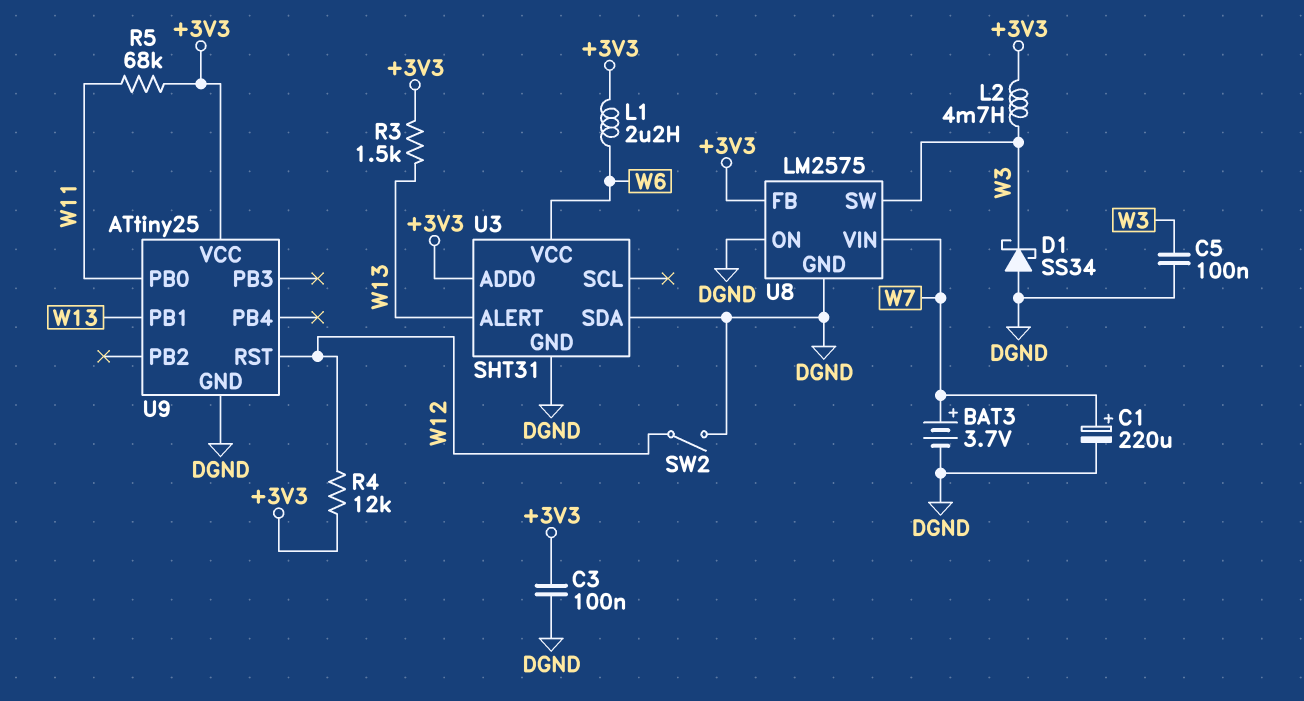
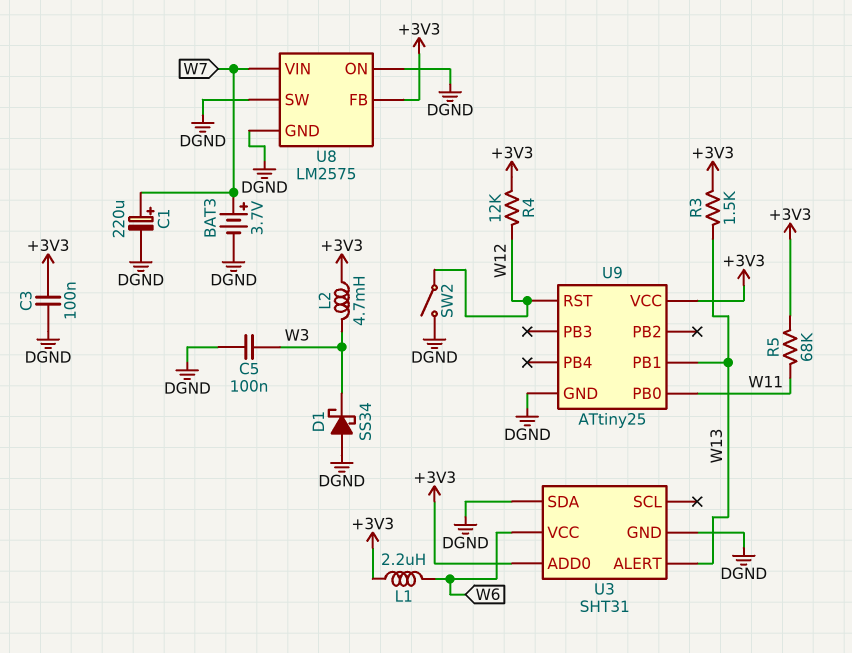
U8 pin SW: W3 -> DGND

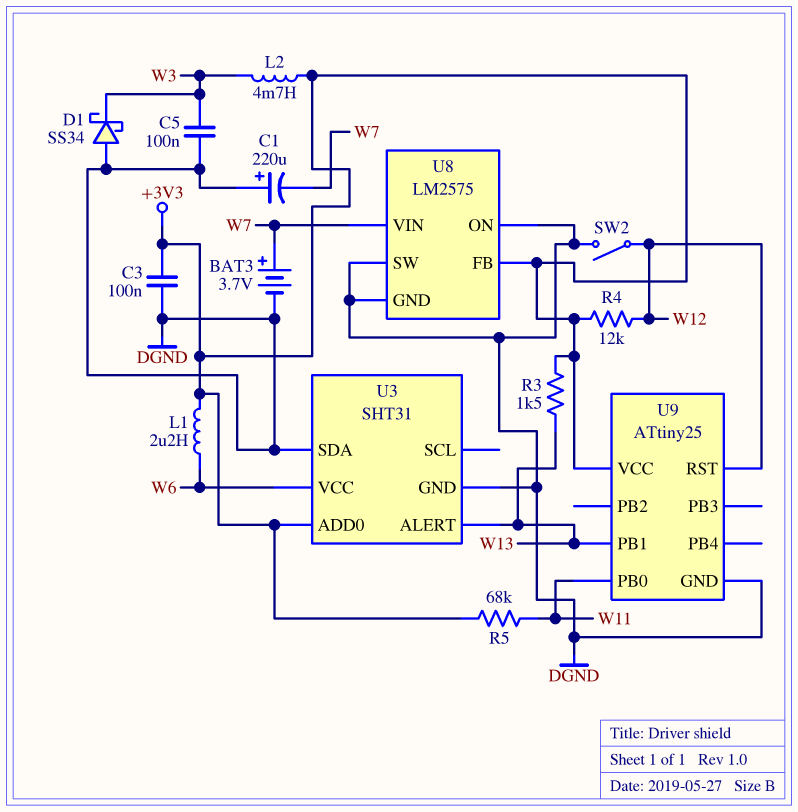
C1: 220uF (plus W7, minus DGND) -> 220uF (plus DGND, minus W7)

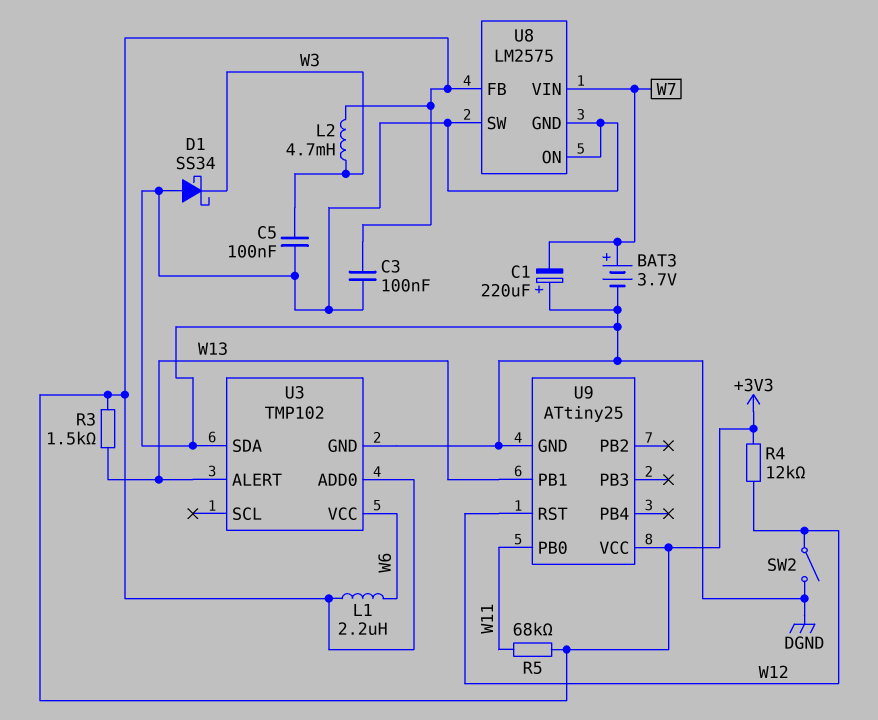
U3: SHT31 -> TMP102

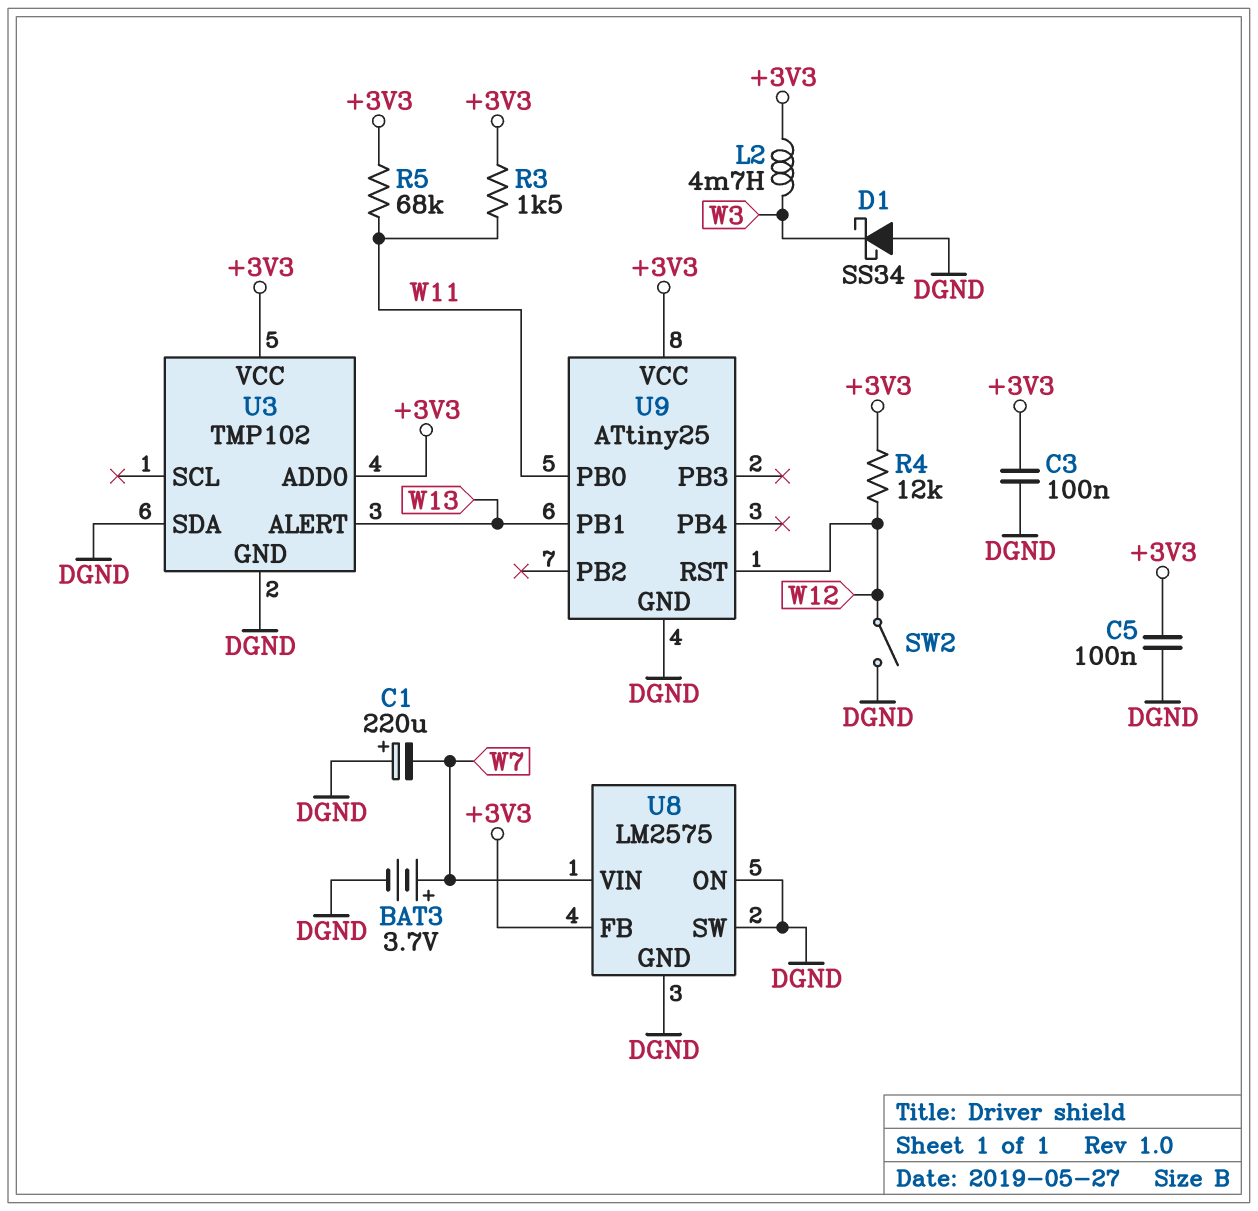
C5: 100nF (DGND, W3) -> 100nF (+3V3, DGND)
L1: 2.2uH (+3V3, W6) -> none
R3: 1.5k (+3V3, W13) -> 1.5k (+3V3, W11)
U3 pin VCC: W6 -> +3V3

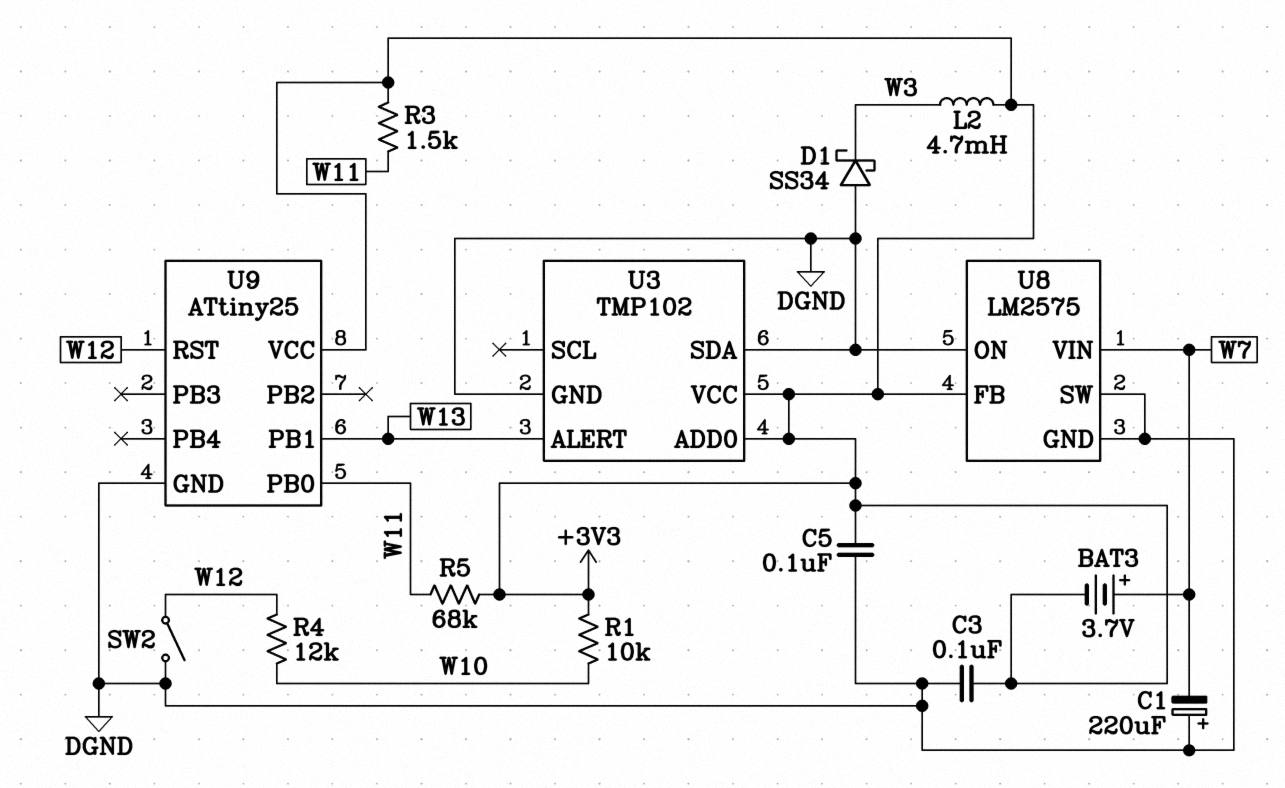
BAT3: 3.7V (plus W7, minus DGND) -> 3.7V (plus W7, minus +3V3)
R1: none -> 10k (+3V3, W10)
R4: 12k (+3V3, W12) -> 12k (W10, W12)

